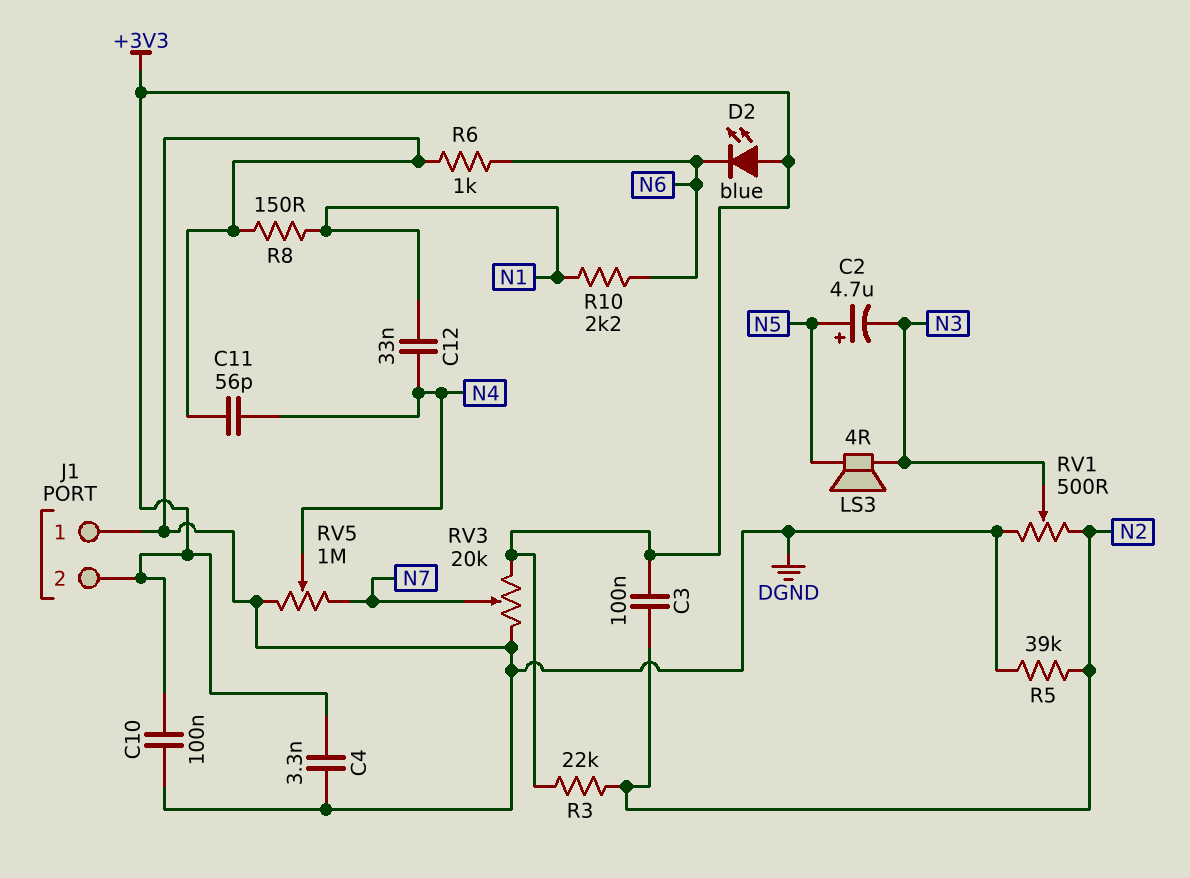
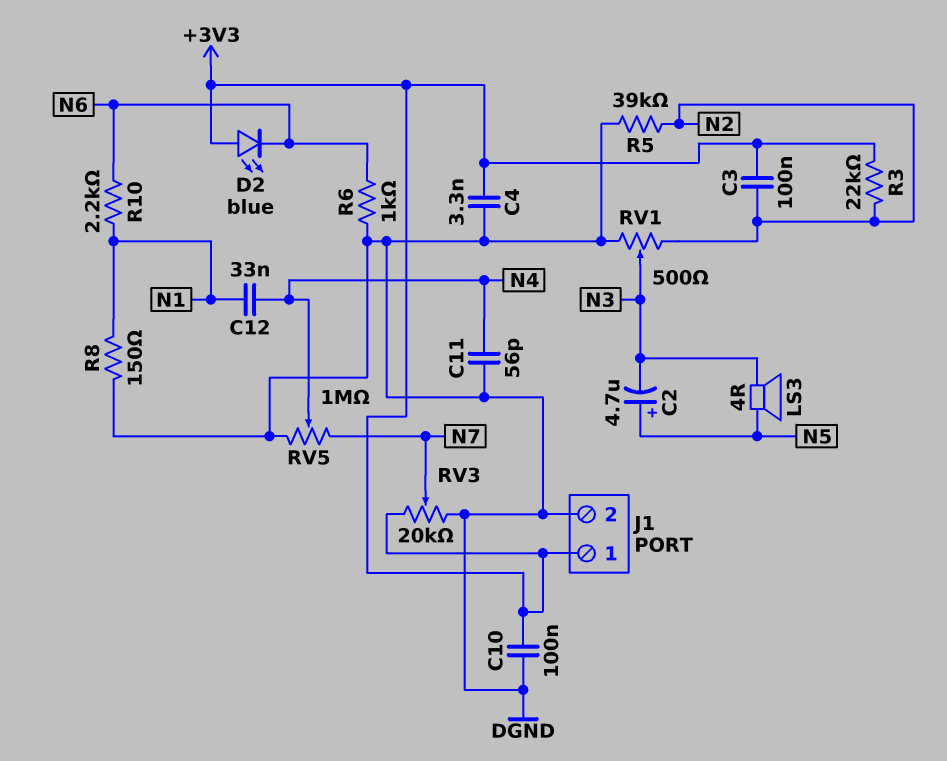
J1 pin 1: DGND -> +3V3
J1 pin 2: +3V3 -> DGND

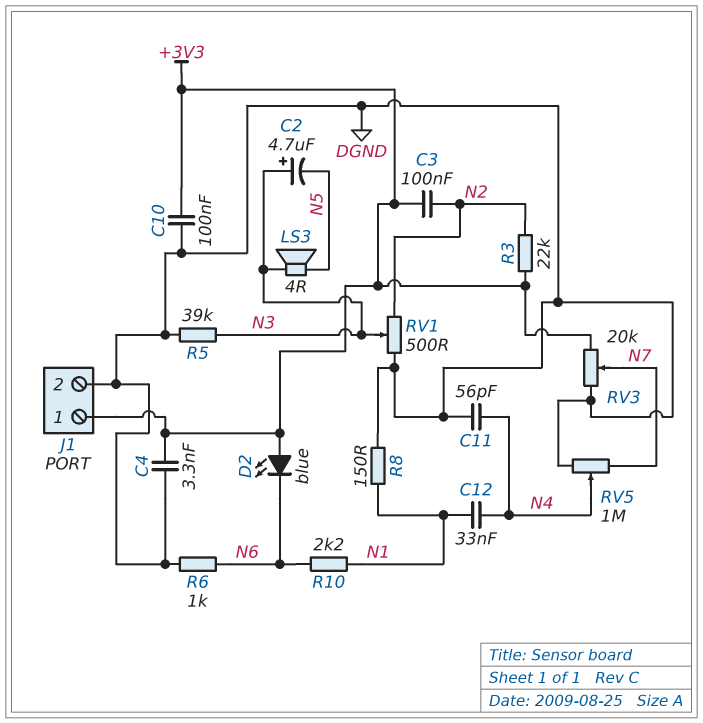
C2: 4.7uF (plus N5, minus N3) -> 4.7uF (plus N3, minus N5)
R5: 39k (DGND, N2) -> 39k (DGND, N3)

